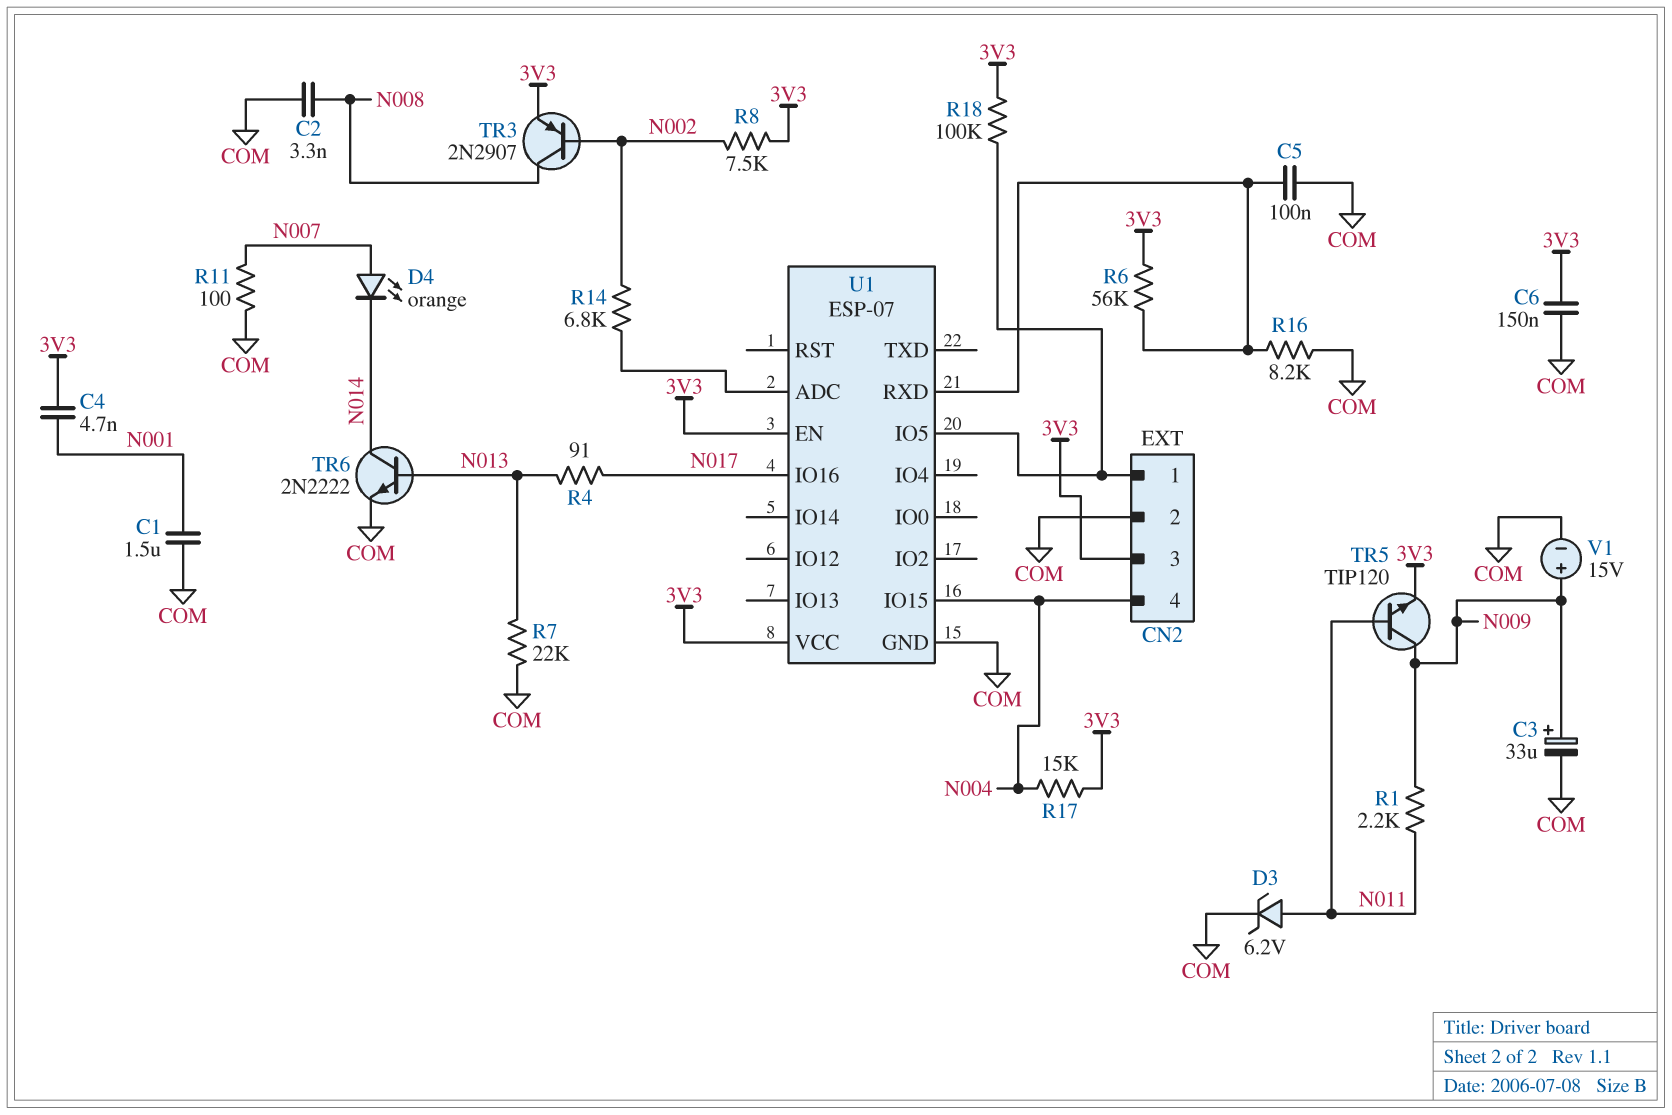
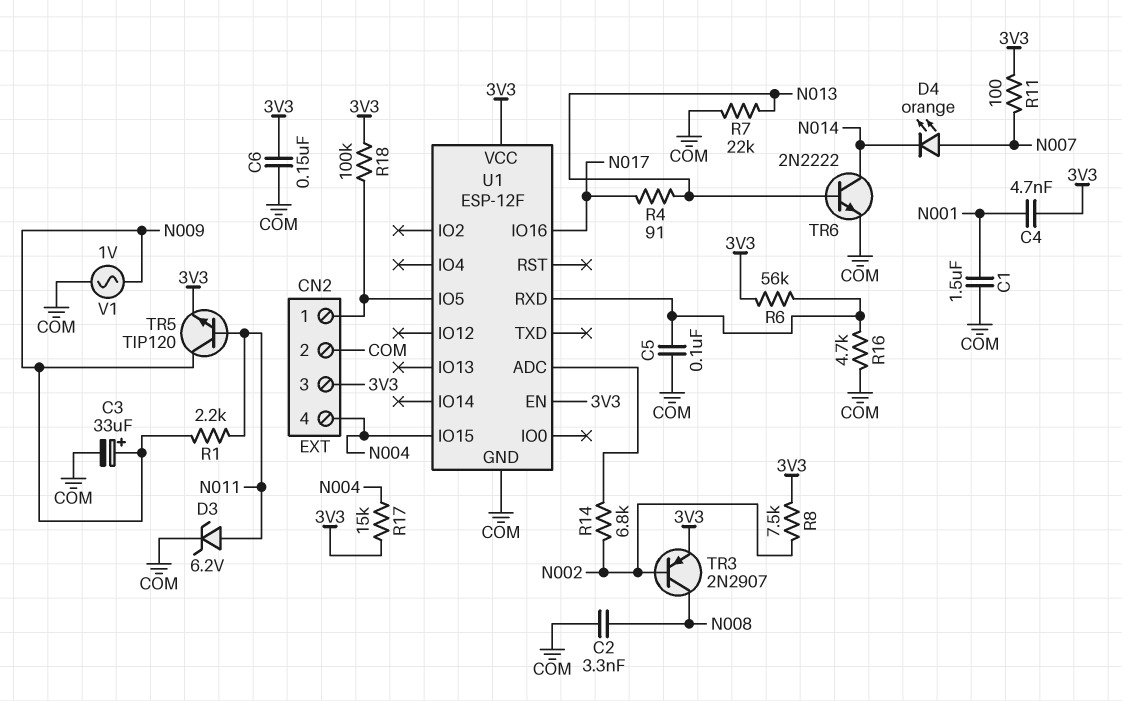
R11: 100 (COM, N007) -> 100 (3V3, N007)
R16: 8.2k (COM, U1/RXD) -> 4.7k (COM, U1/RXD)
U1: ESP-07 -> ESP-12F
V1: 15V (plus N009, minus COM) -> AC 1V (COM, N009)

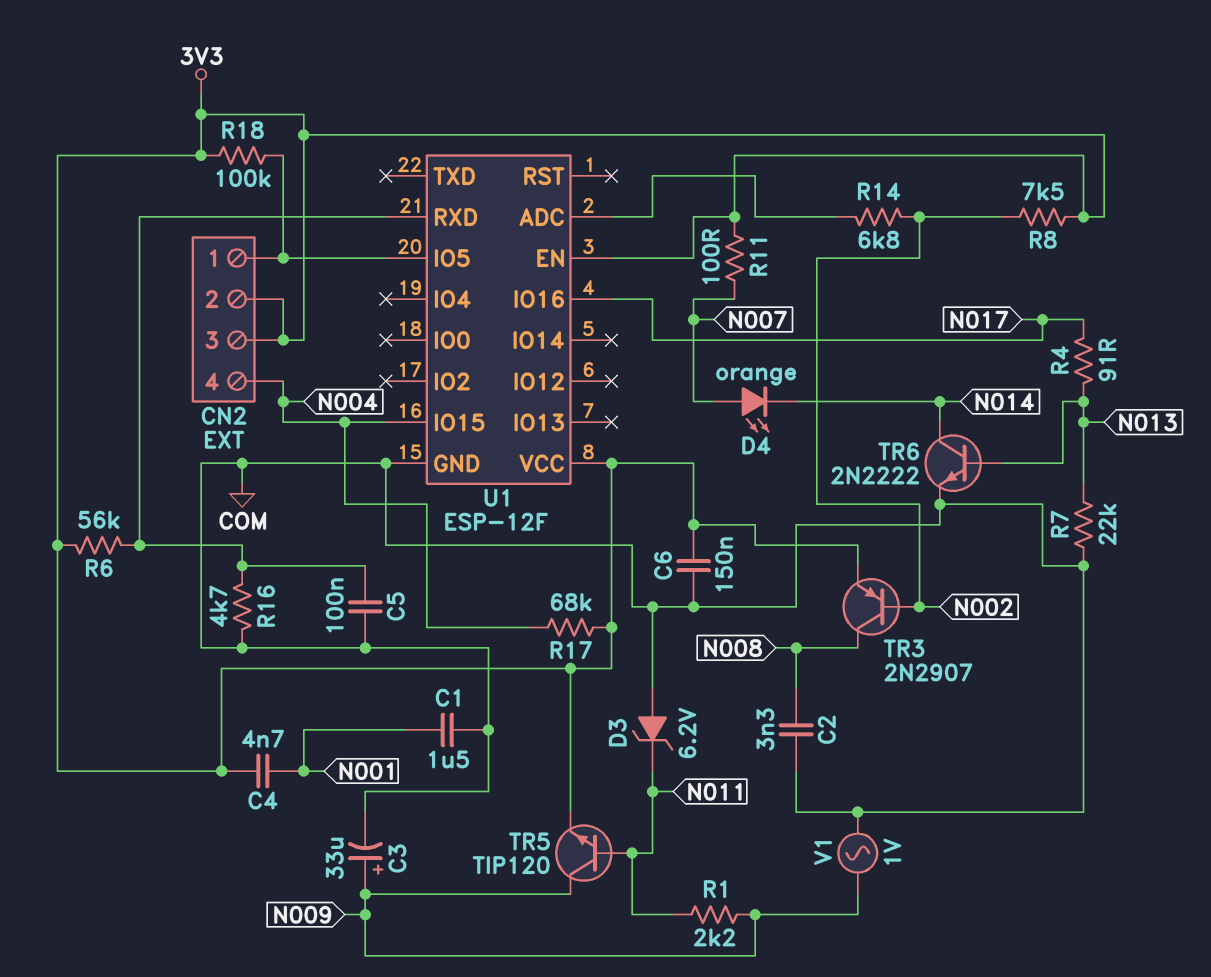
CN2 pin 2: COM -> 3V3
D3: zener 6.2V (A N011, K COM) -> zener 6.2V (A COM, K N011)
R17: 15k (3V3, N004) -> 68k (3V3, N004)

